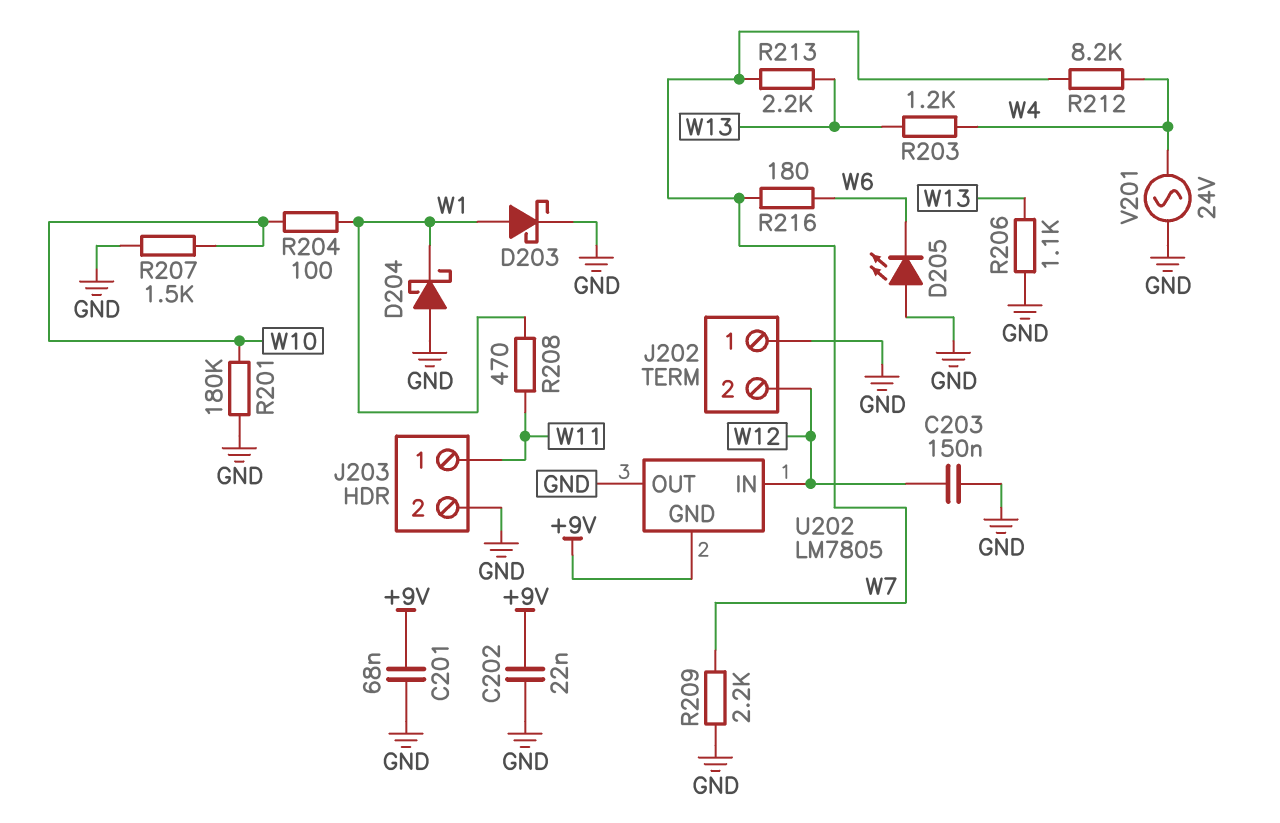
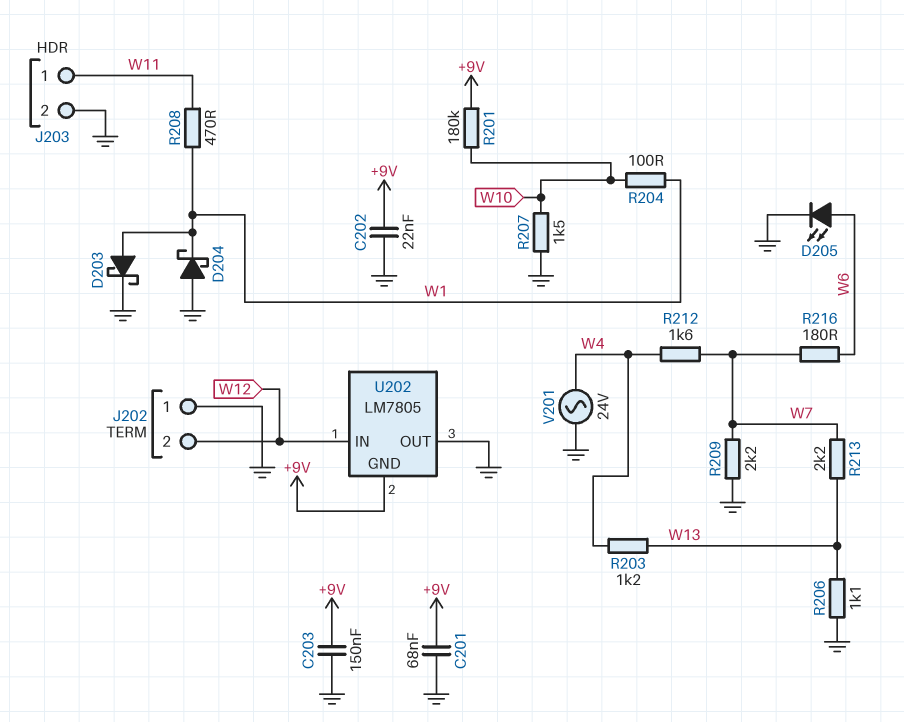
C203: 150nF (GND, W12) -> 150nF (+9V, GND)
D205: LED (A GND, K W6) -> LED (A W6, K GND)
R201: 180k (GND, W10) -> 180k (+9V, W10)
R212: 8.2k (W4, W7) -> 1.6k (W4, W7)

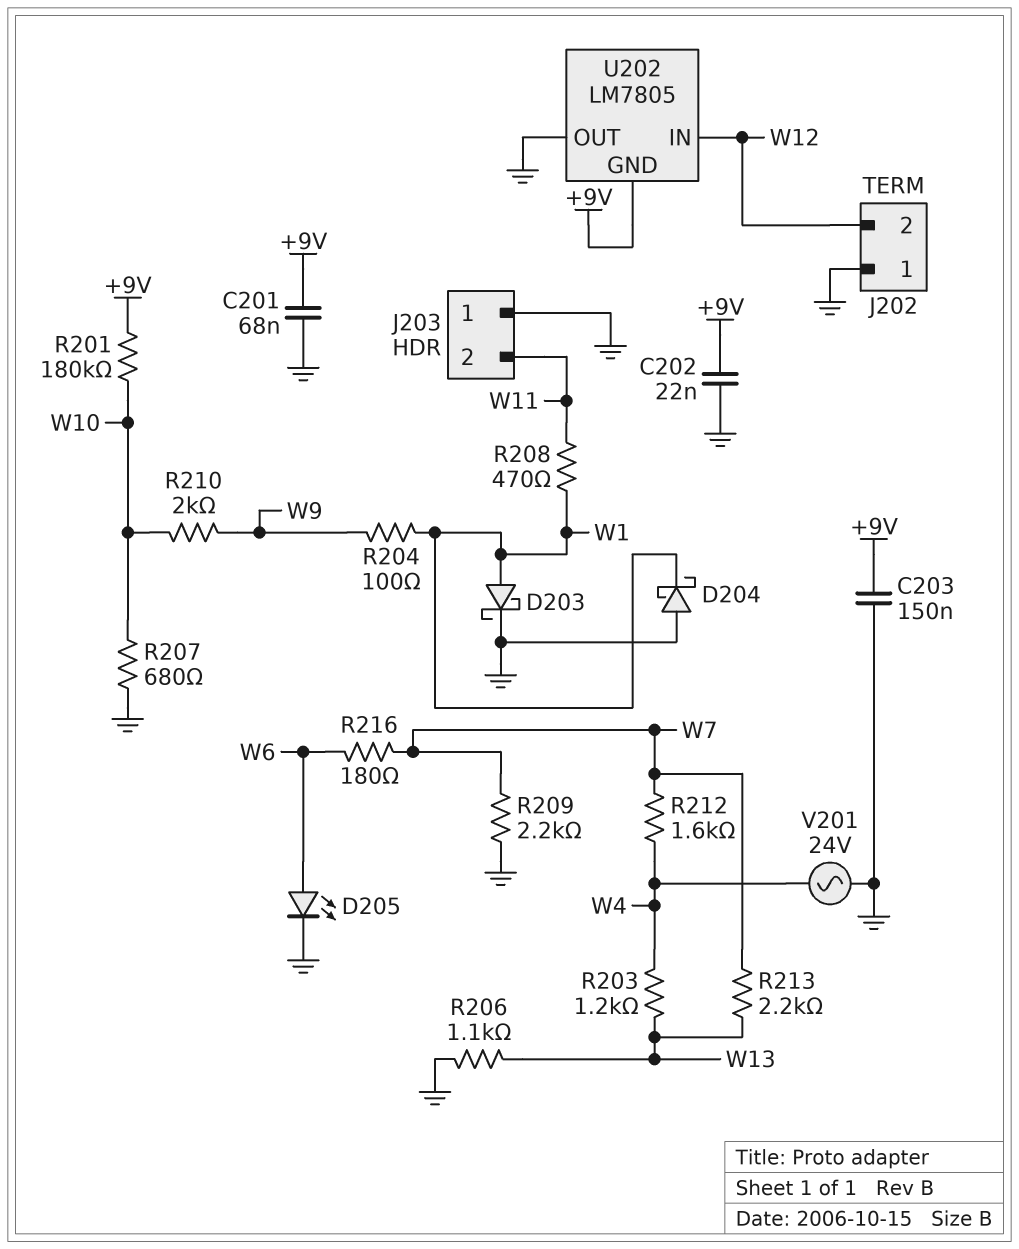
J203 pin 1: W11 -> GND
J203 pin 2: GND -> W11
R204: 100 (W1, W10) -> 100 (W1, W9)
R207: 1.5k (GND, W10) -> 680 (GND, W10)
R210: none -> 2k (W9, W10)

